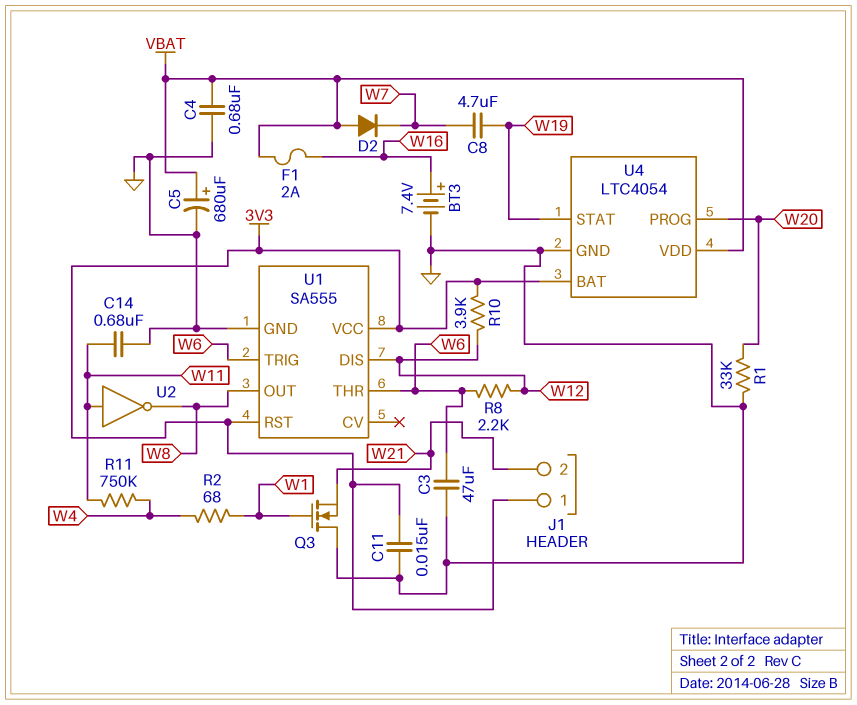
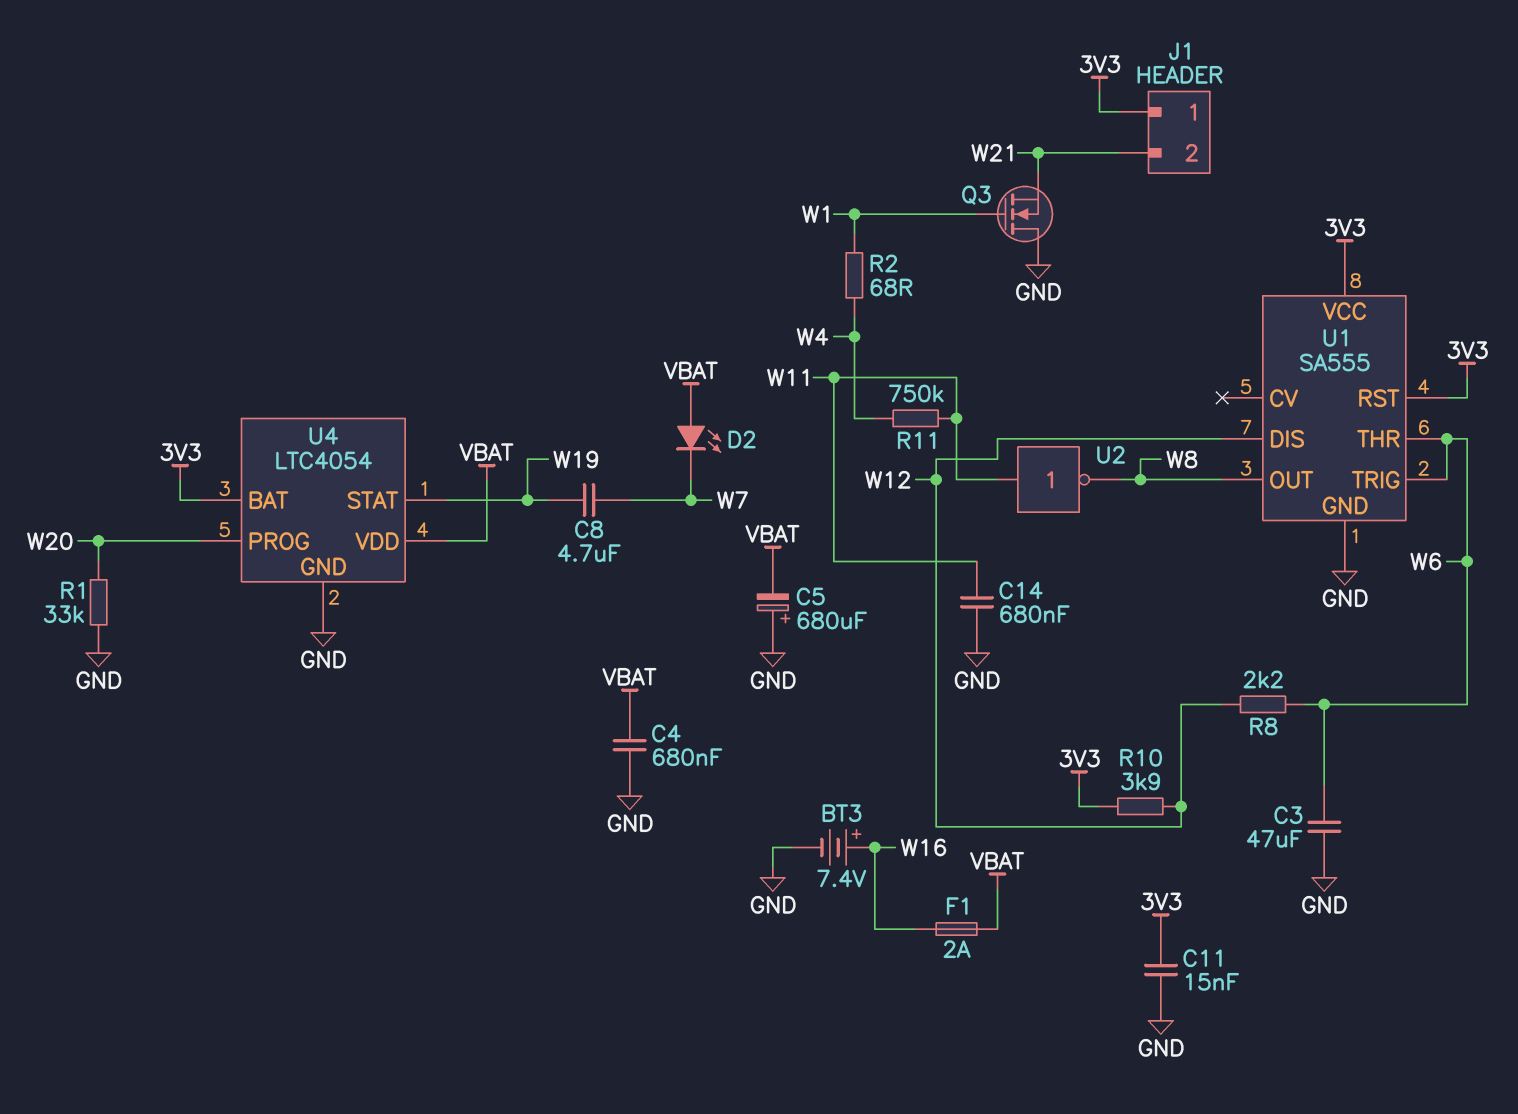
C5: 680uF (plus VBAT, minus GND) -> 680uF (plus GND, minus VBAT)
D2: diode (A VBAT, K W7) -> LED (A VBAT, K W7)

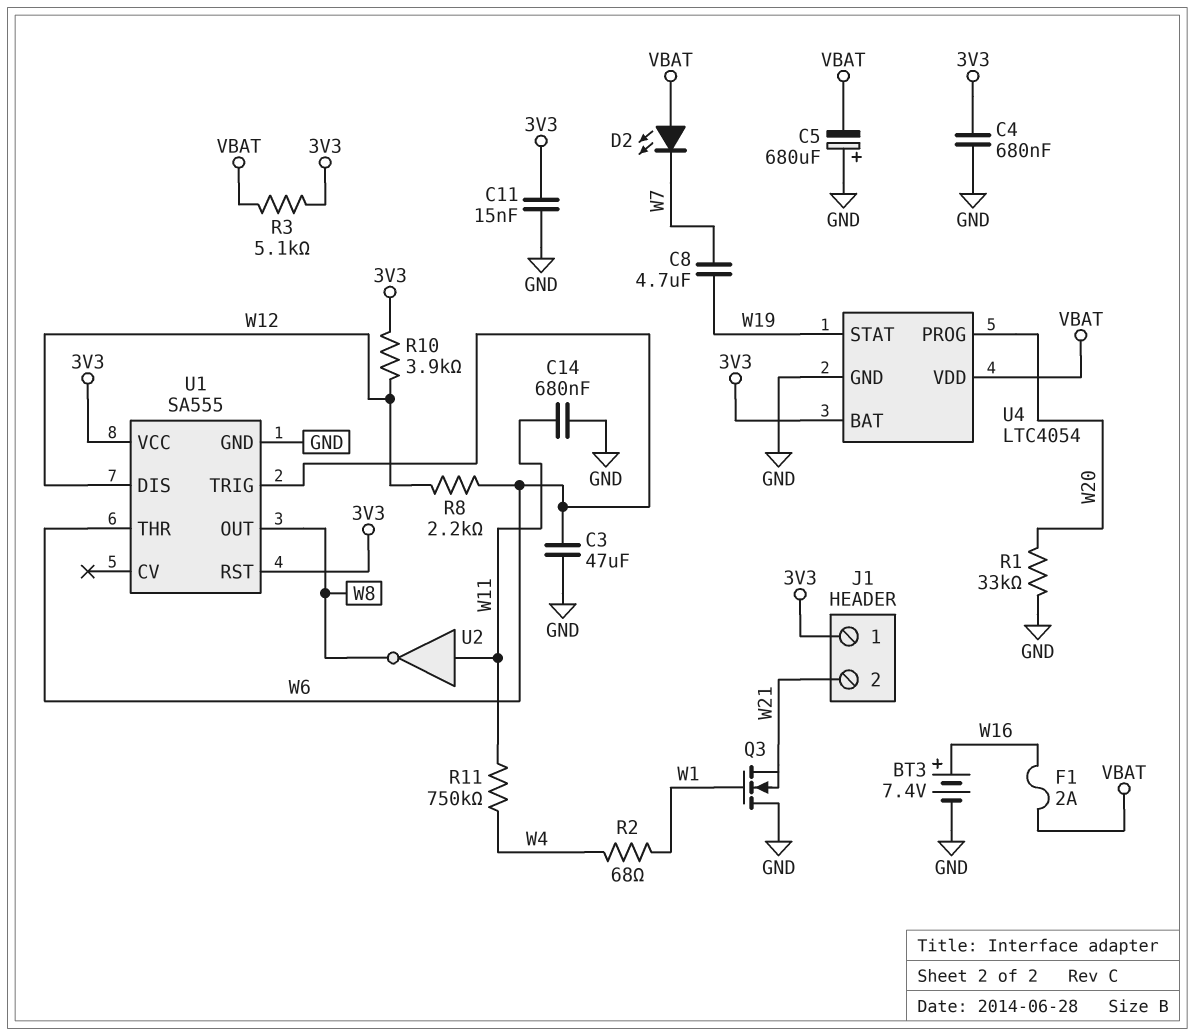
C4: 680nF (GND, VBAT) -> 680nF (3V3, GND)
R3: none -> 5.1k (3V3, VBAT)

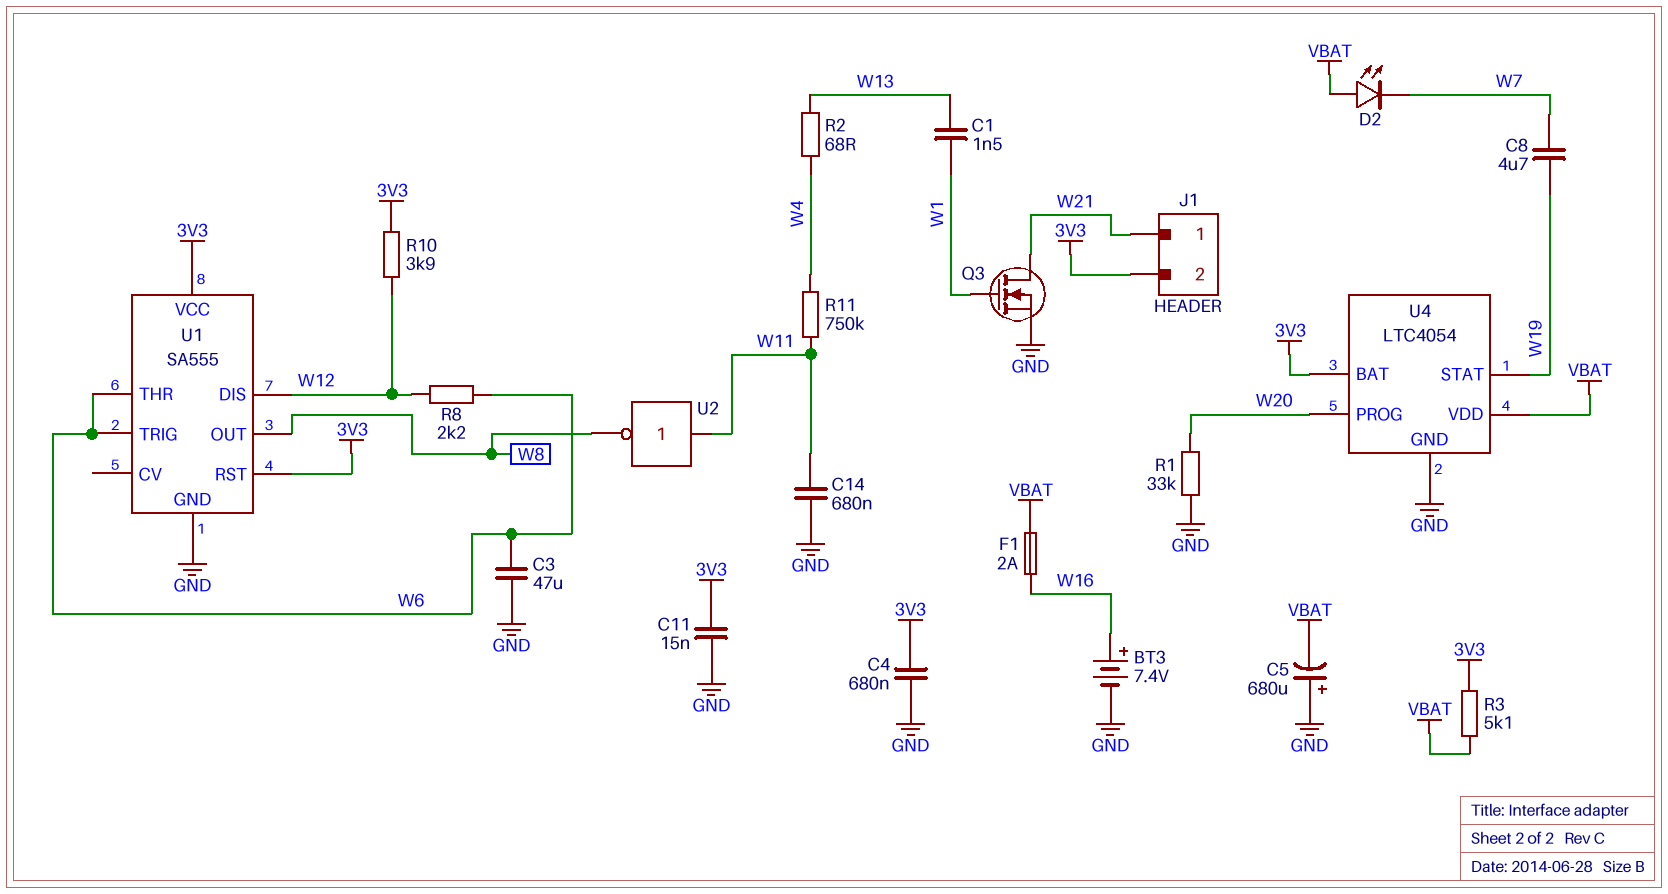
C1: none -> 1.5nF (W1, W13)
J1 pin 1: 3V3 -> W21
J1 pin 2: W21 -> 3V3
Q3: NMOS (G W1, D GND, S W21) -> NMOS (G W1, D W21, S GND)
R2: 68 (W1, W4) -> 68 (W4, W13)

